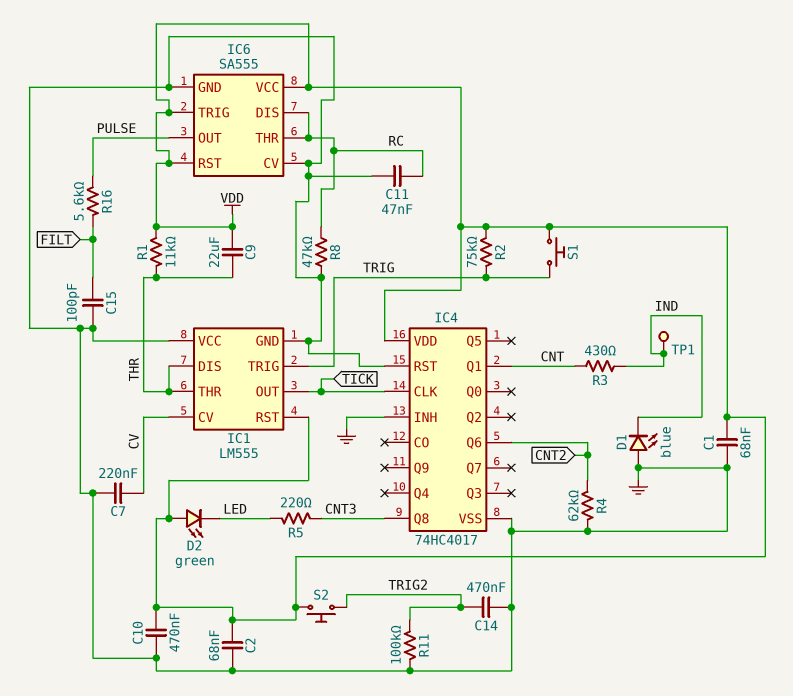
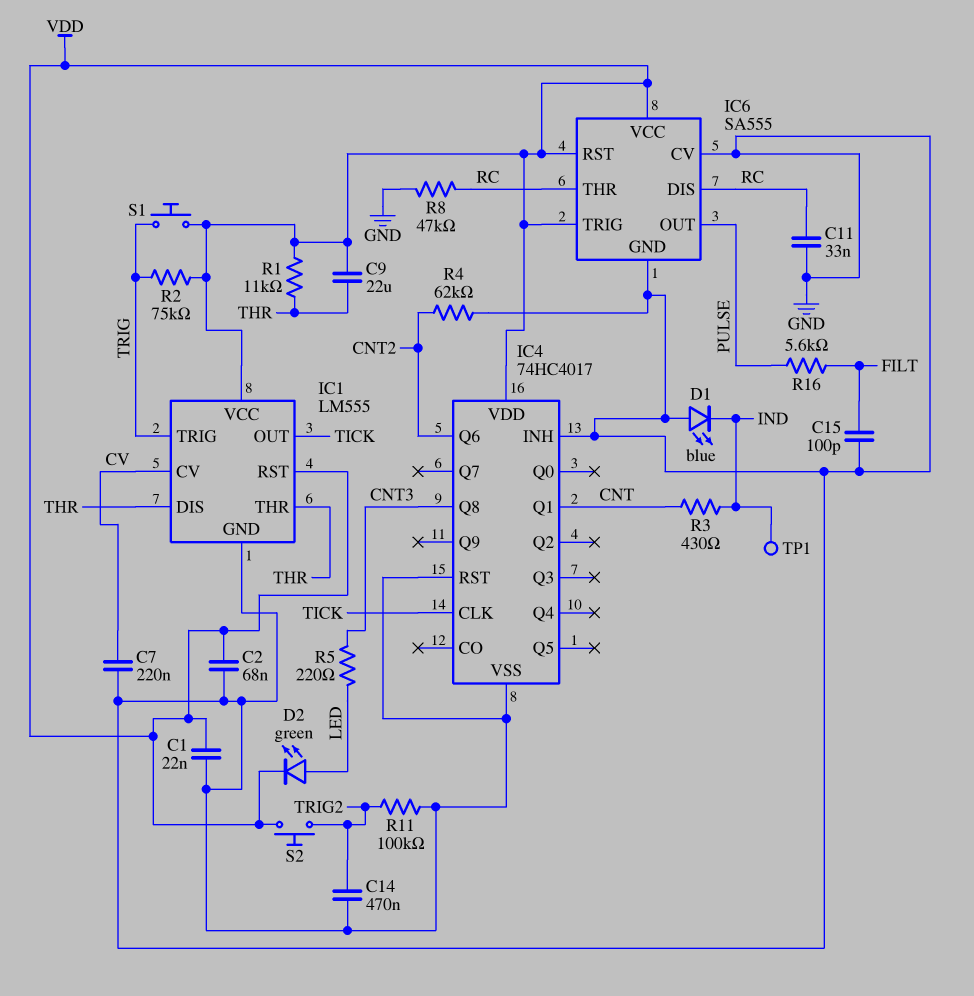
C1: 68nF (GND, VDD) -> 22nF (GND, VDD)
C10: 470nF (GND, VDD) -> none
C11: 47nF (GND, RC) -> 33nF (GND, RC)
D2: LED green (A VDD, K LED) -> LED green (A LED, K VDD)
IC1 pin VCC: GND -> VDD

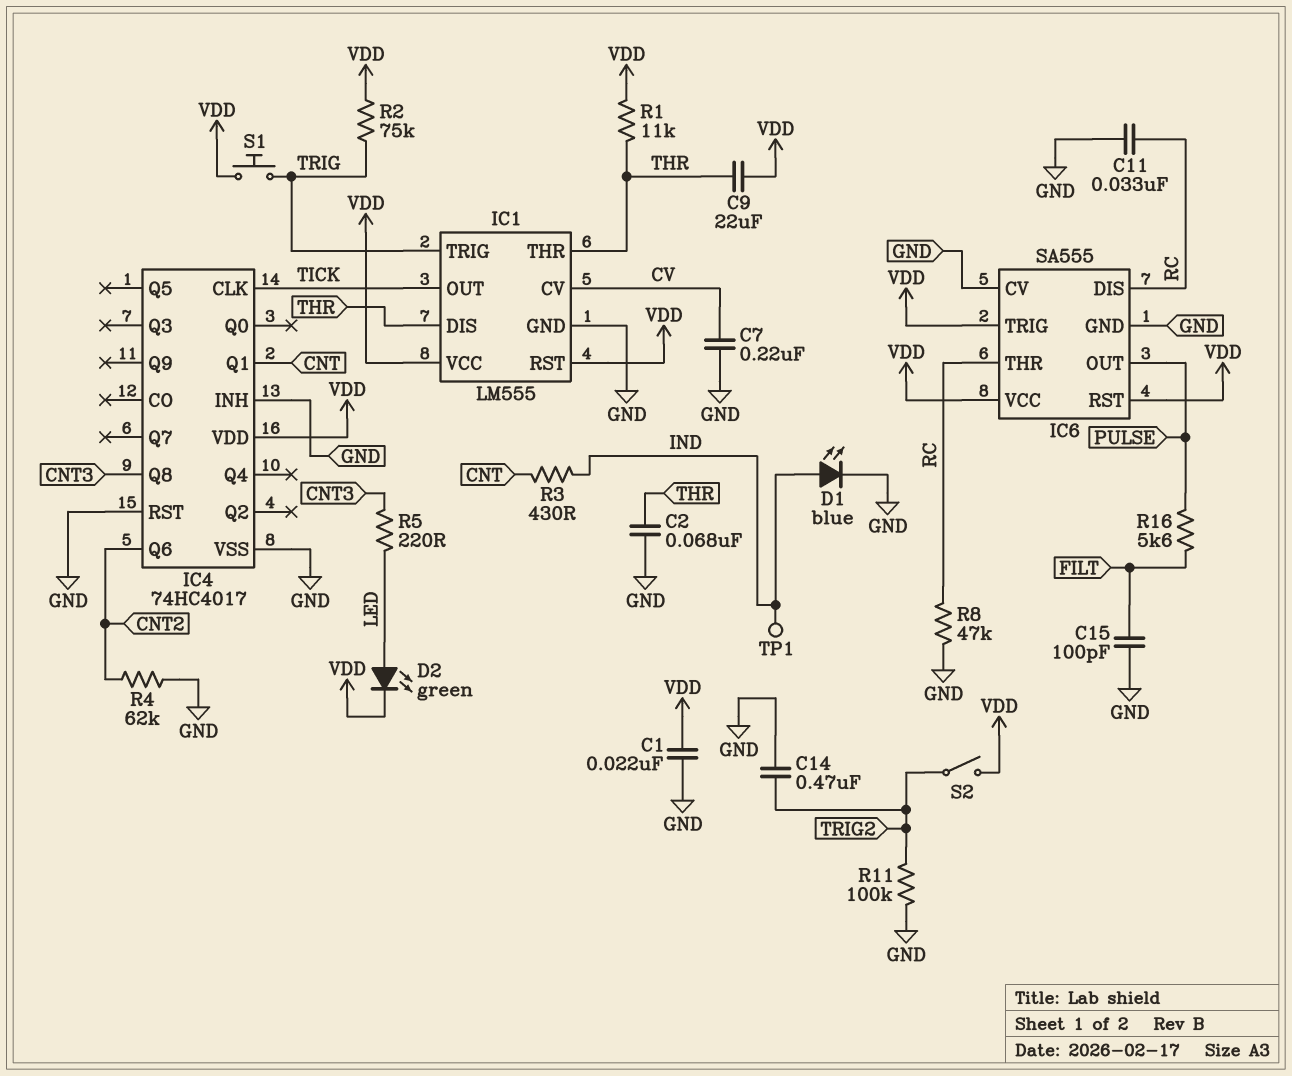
C2: 68nF (GND, VDD) -> 68nF (GND, THR)
D1: LED blue (A GND, K IND) -> LED blue (A IND, K GND)
S2: button (TRIG2, VDD) -> switch (TRIG2, VDD)

